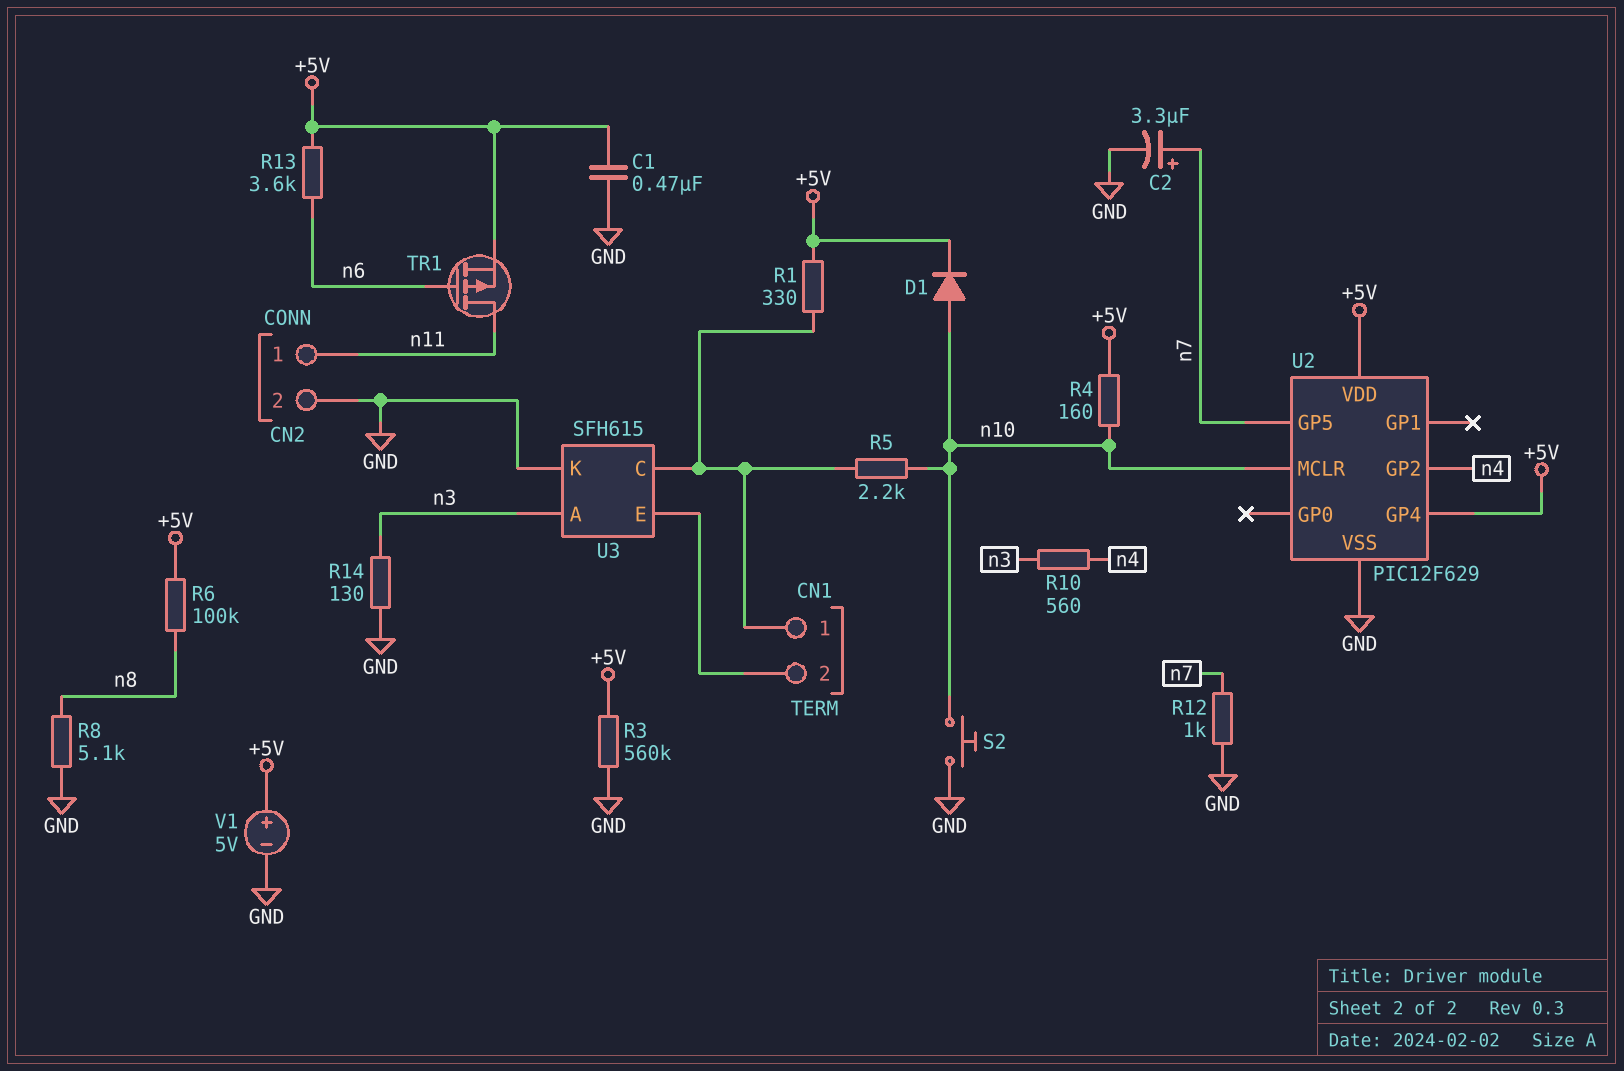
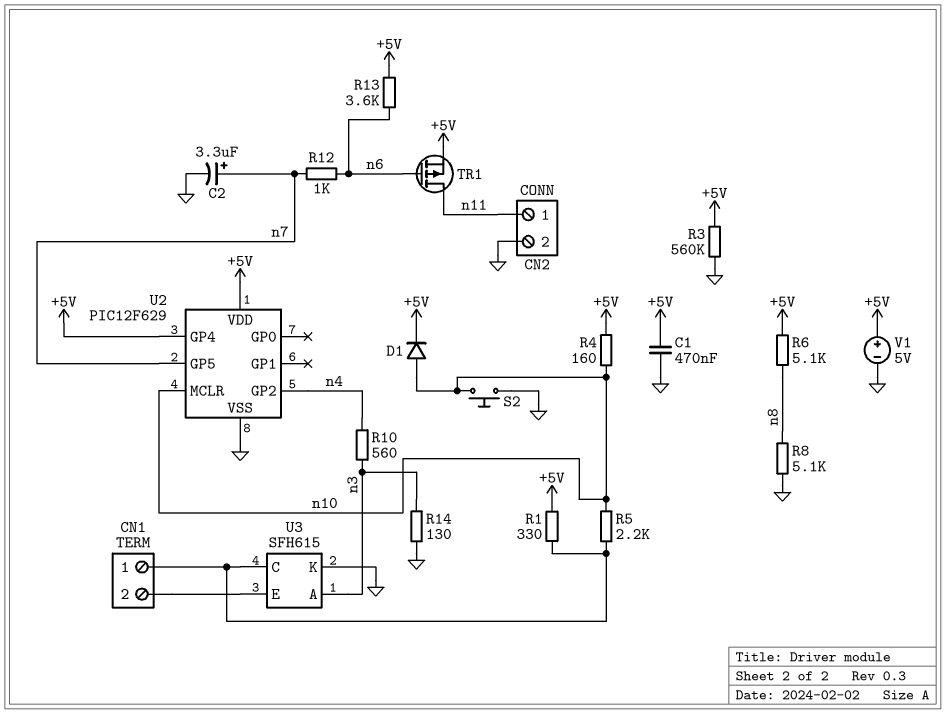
R6: 100k (+5V, n8) -> 5.1k (+5V, n8)
R12: 1k (GND, n7) -> 1k (n6, n7)

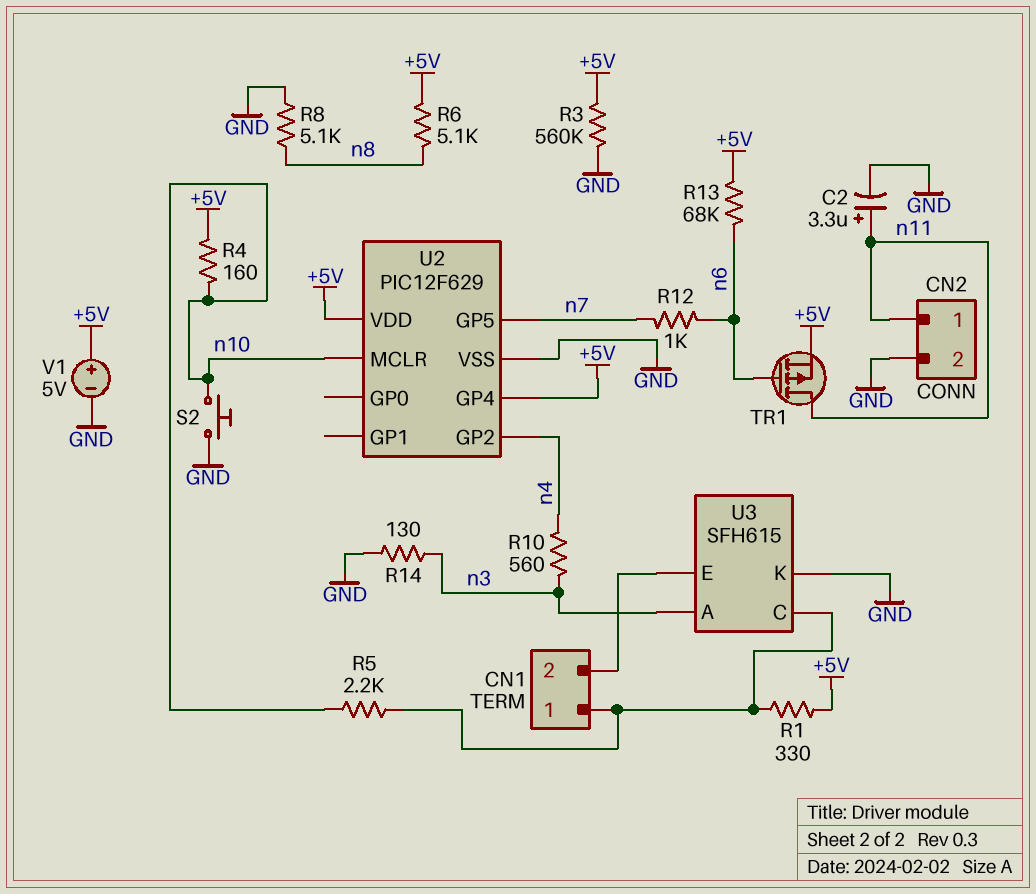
C1: 470nF (+5V, GND) -> none
C2: 3.3uF (plus n7, minus GND) -> 3.3uF (plus n11, minus GND)
D1: diode (A n10, K +5V) -> none
R13: 3.6k (+5V, n6) -> 68k (+5V, n6)

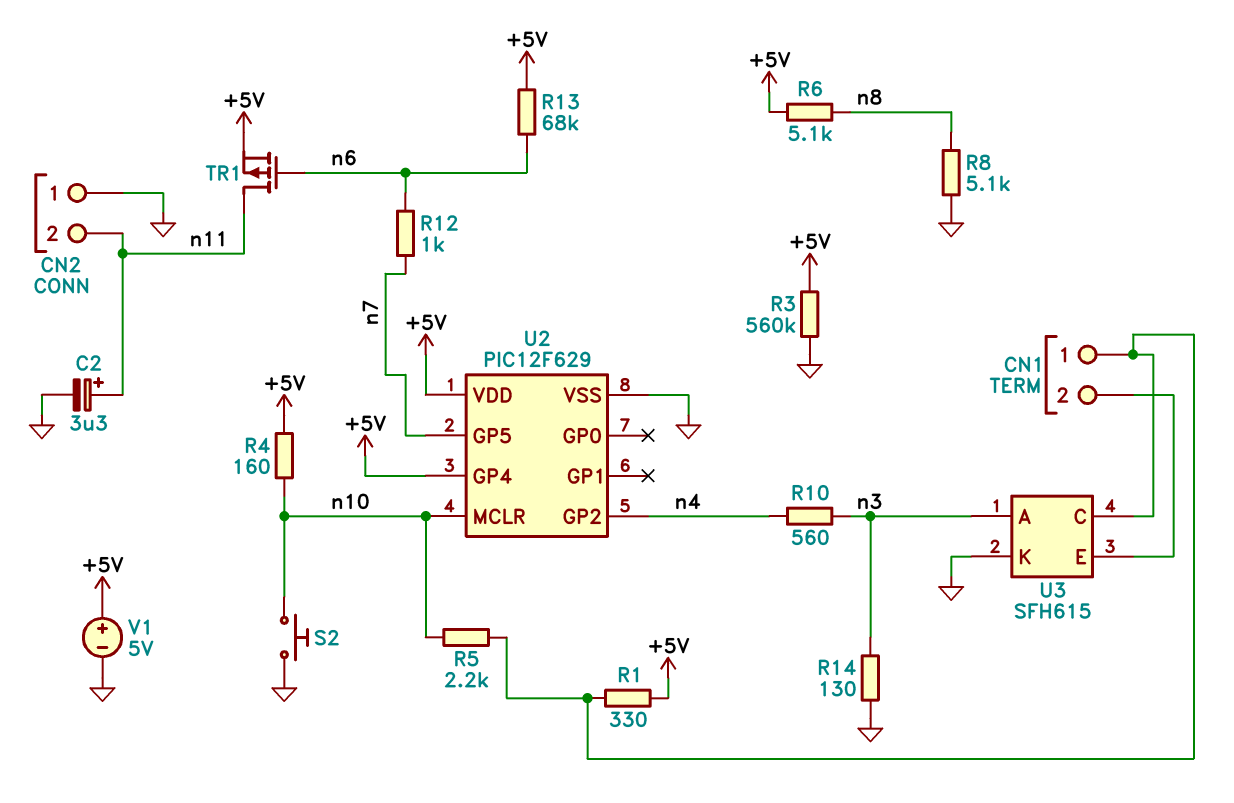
CN2 pin 1: n11 -> GND
CN2 pin 2: GND -> n11

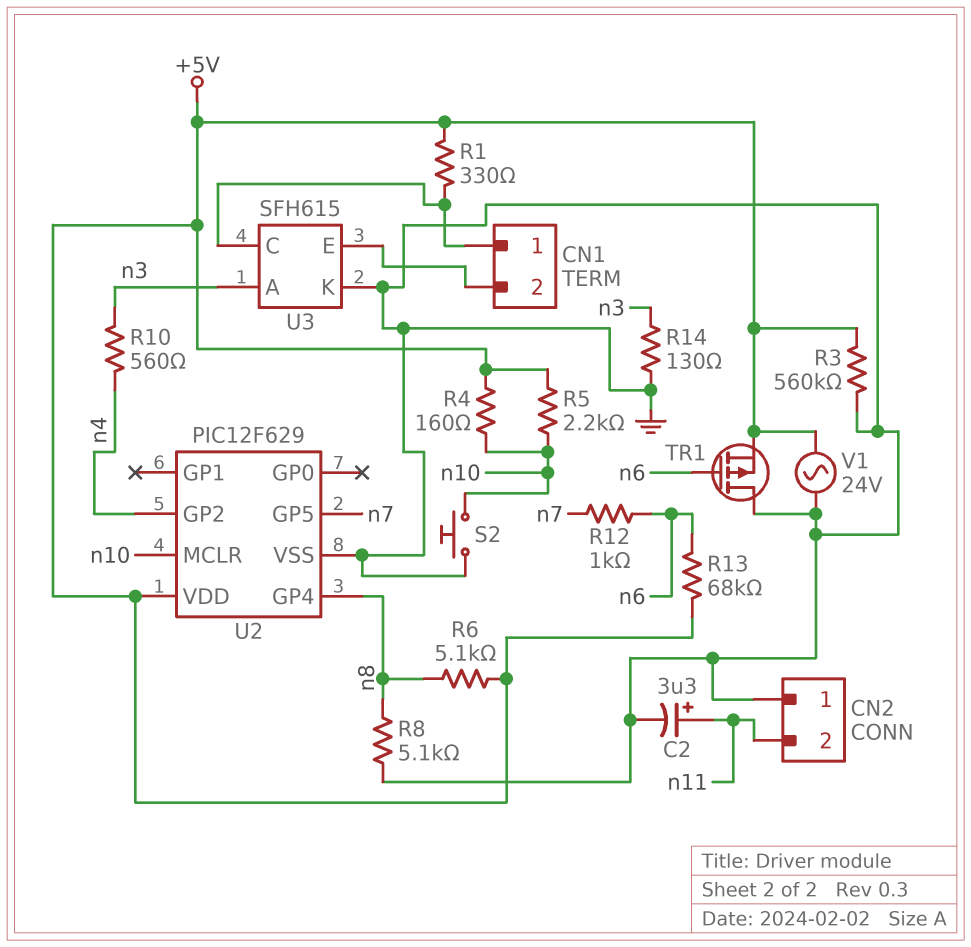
R5: 2.2k (CN1/1, n10) -> 2.2k (+5V, n10)
TR1: PMOS (G n6, D n11, S +5V) -> PMOS (G n6, D GND, S +5V)
U2 pin GP4: +5V -> n8
V1: 5V (plus +5V, minus GND) -> AC 24V (+5V, GND)

